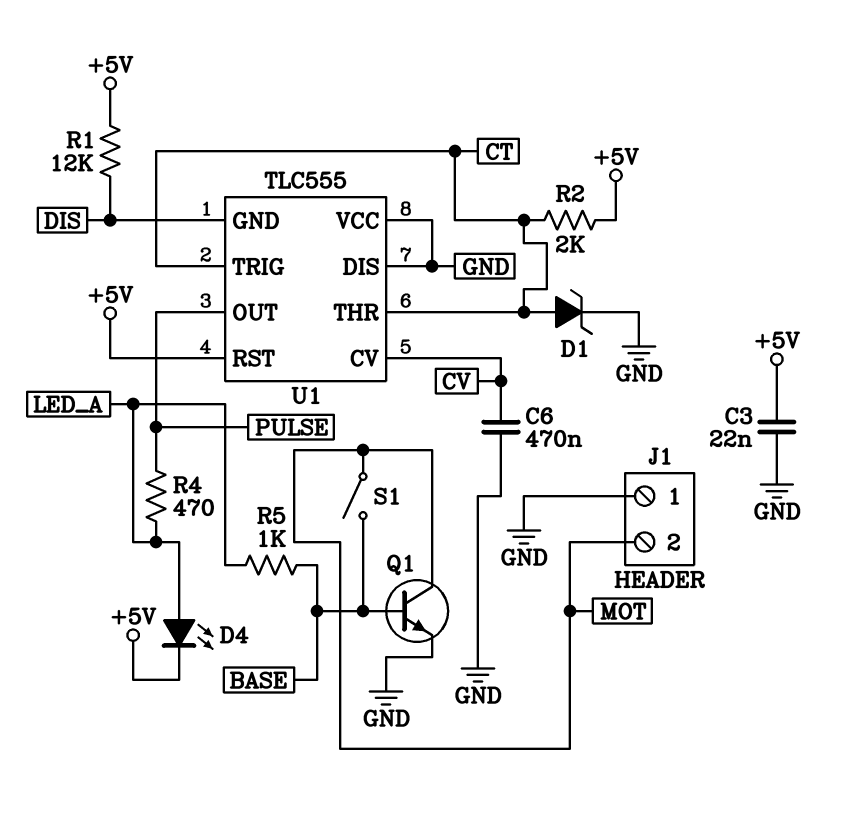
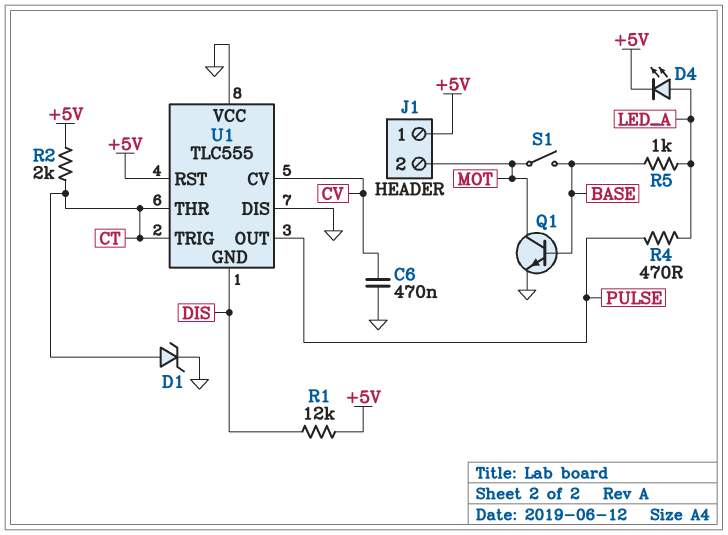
C3: 22nF (+5V, GND) -> none
J1 pin 1: GND -> +5V

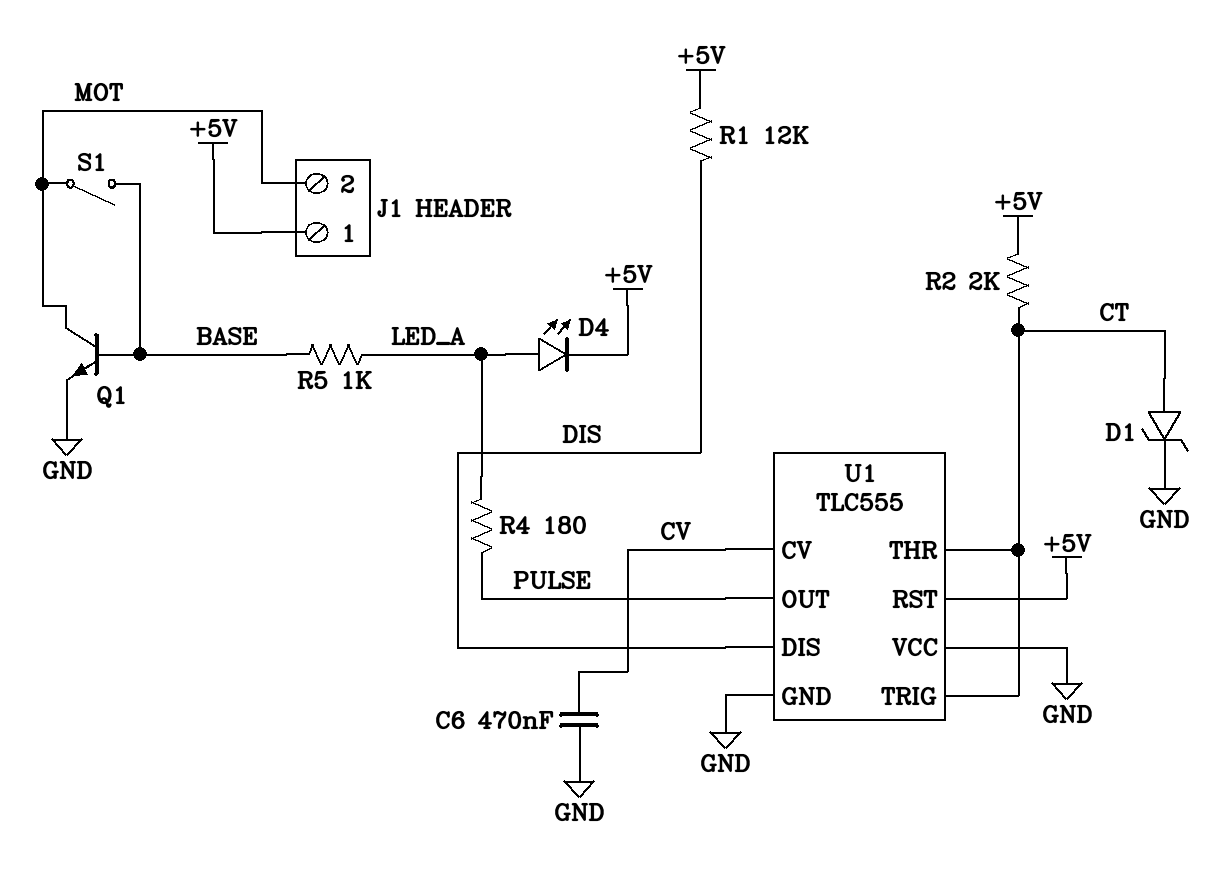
R4: 470 (LED_A, PULSE) -> 180 (LED_A, PULSE)
U1 pin DIS: GND -> DIS
U1 pin GND: DIS -> GND

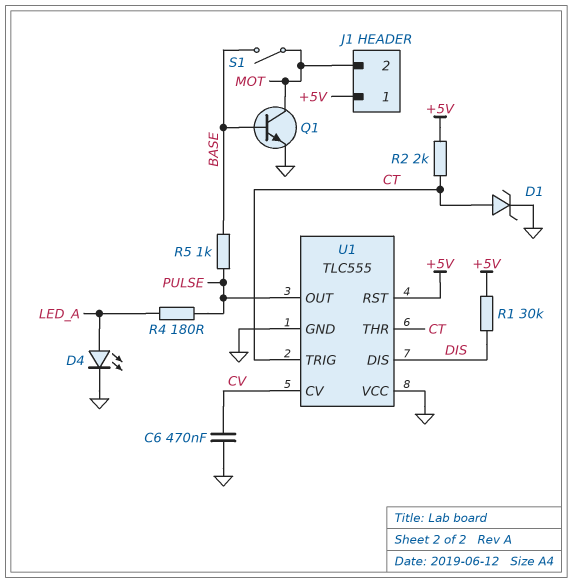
D4: LED (A LED_A, K +5V) -> LED (A LED_A, K GND)
R1: 12k (+5V, DIS) -> 30k (+5V, DIS)
R5: 1k (BASE, LED_A) -> 1k (BASE, PULSE)

